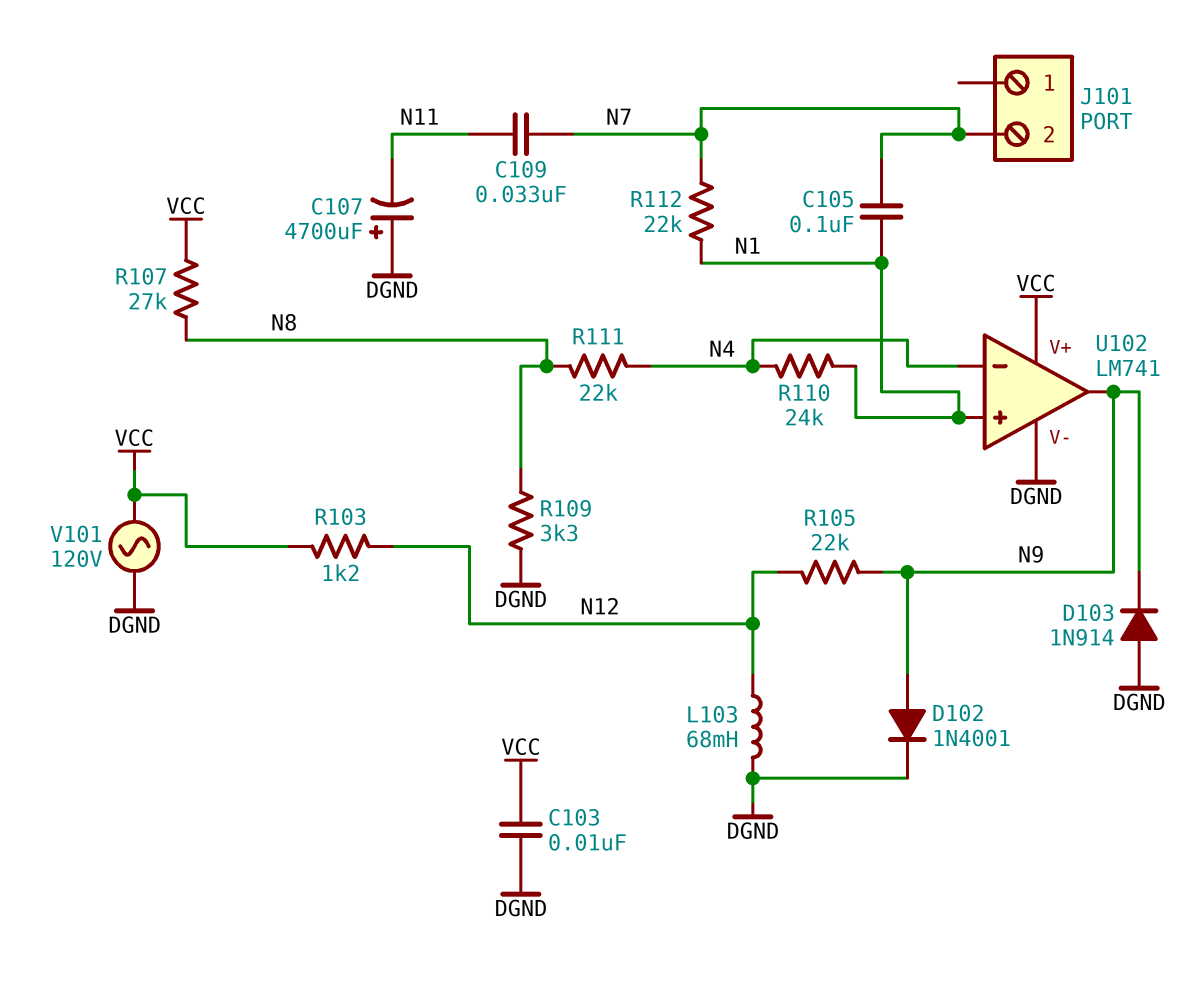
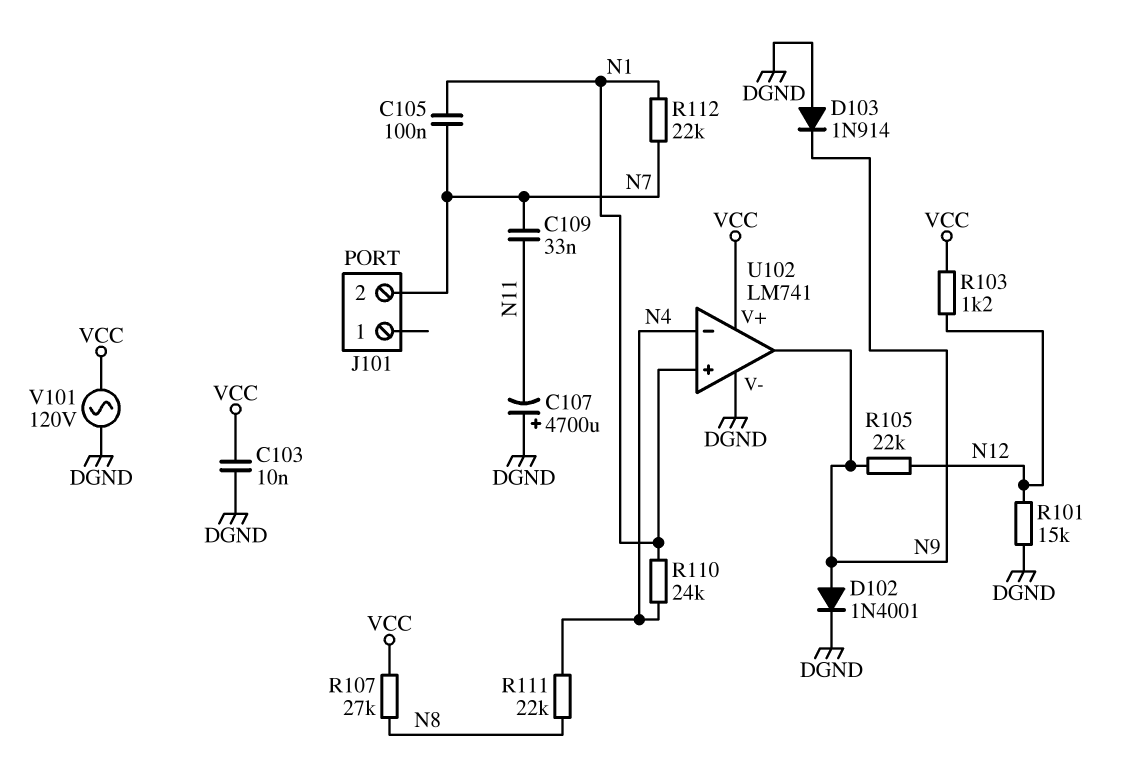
L103: 68mH (DGND, N12) -> none
R101: none -> 15k (DGND, N12)
R109: 3.3k (DGND, N8) -> none

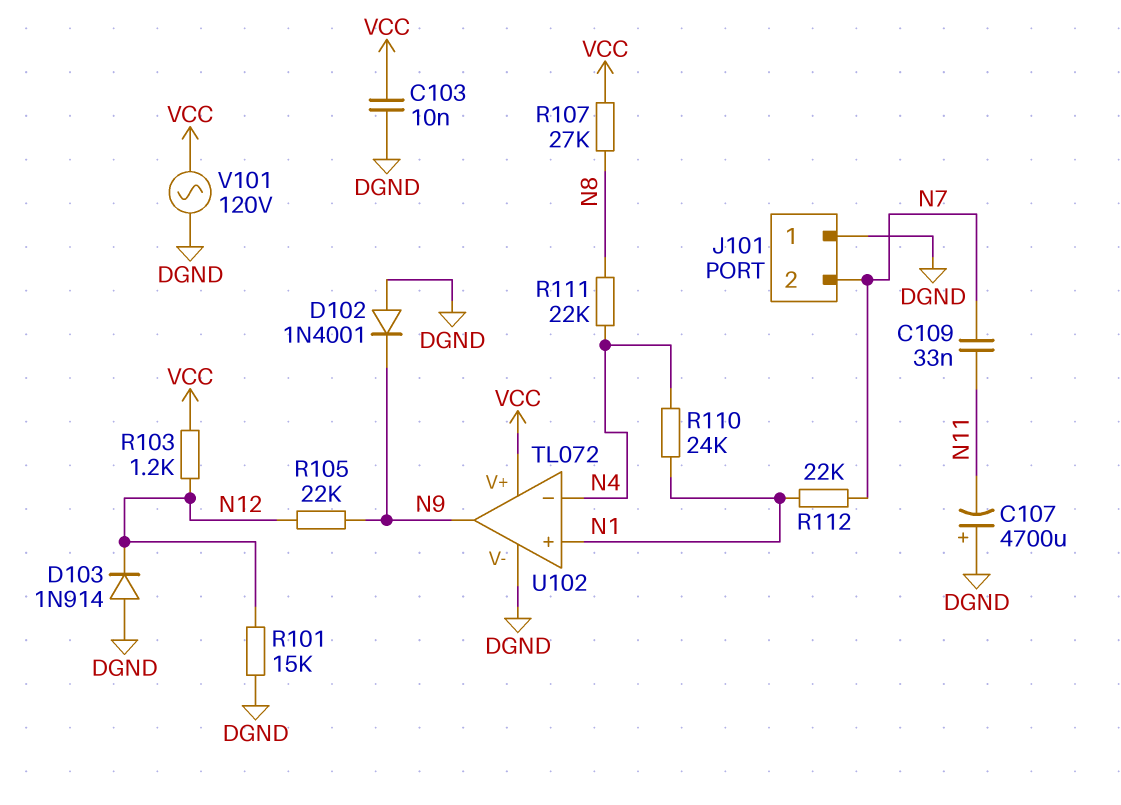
C105: 100nF (N1, N7) -> none
D102: diode 1N4001 (A N9, K DGND) -> diode 1N4001 (A DGND, K N9)
D103: diode 1N914 (A DGND, K N9) -> diode 1N914 (A DGND, K N12)
J101 pin 1: none -> DGND
U102: LM741 -> TL072

